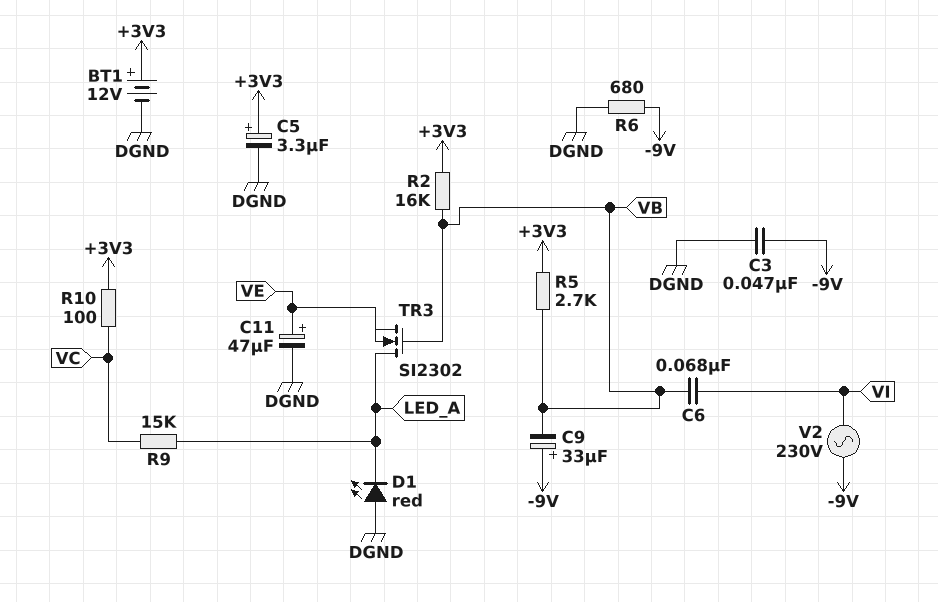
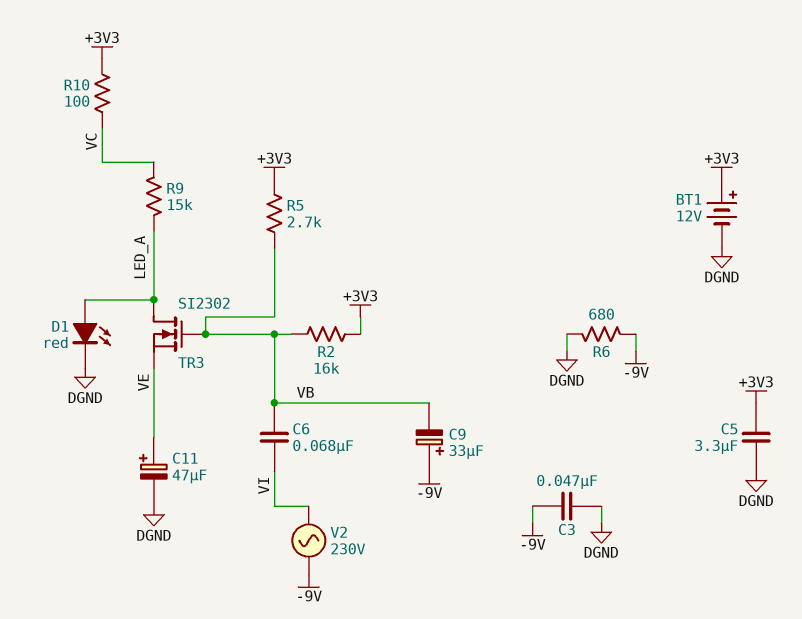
C5: 3.3uF (plus +3V3, minus DGND) -> 3.3uF (+3V3, DGND)
D1: LED red (A DGND, K LED_A) -> LED red (A LED_A, K DGND)

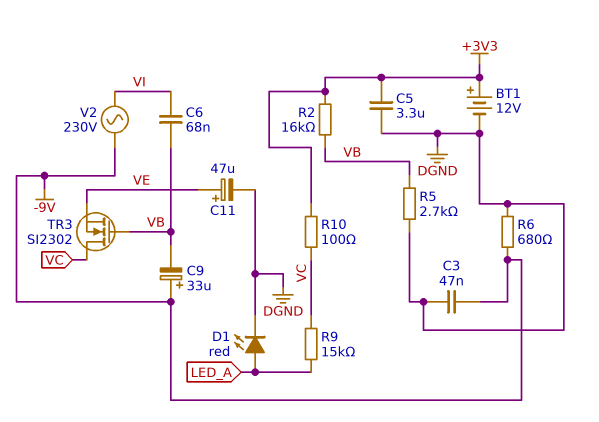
R5: 2.7k (+3V3, VB) -> 2.7k (DGND, VB)
TR3: NMOS SI2302 (G VB, D LED_A, S VE) -> NMOS SI2302 (G VB, D VC, S VE)

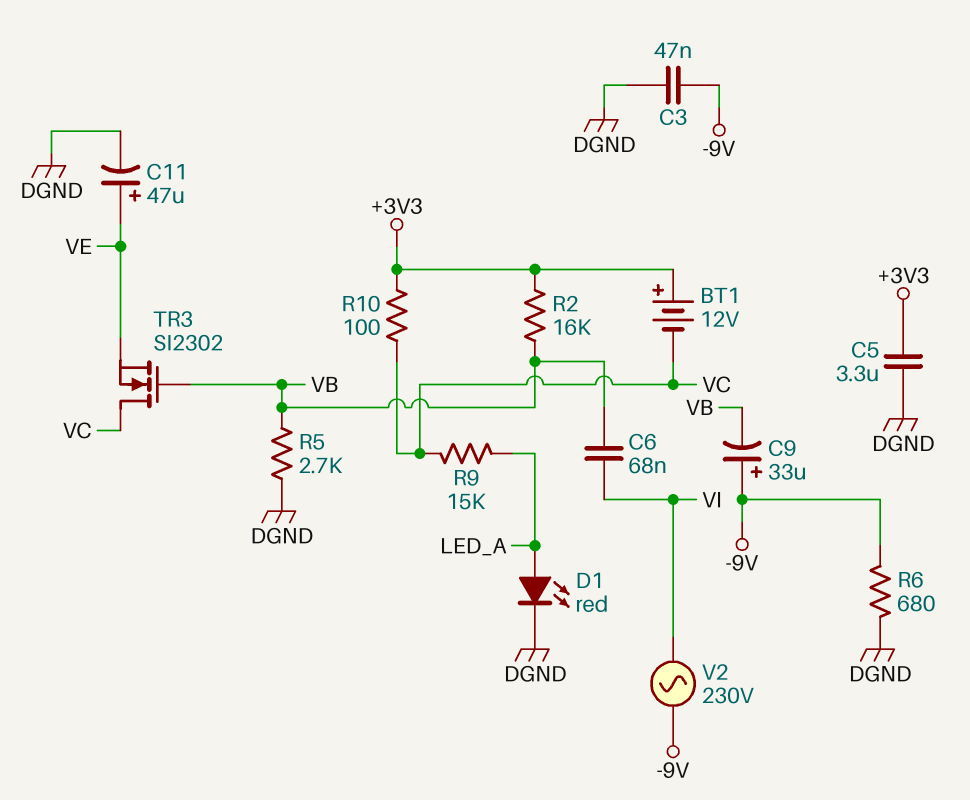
BT1: 12V (plus +3V3, minus DGND) -> 12V (plus +3V3, minus VC)

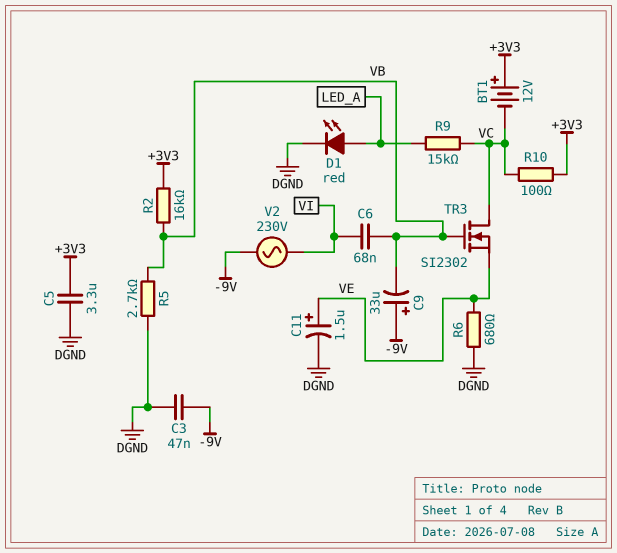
C11: 47uF (plus VE, minus DGND) -> 1.5uF (plus VE, minus DGND)
R6: 680 (-9V, DGND) -> 680 (DGND, VE)

